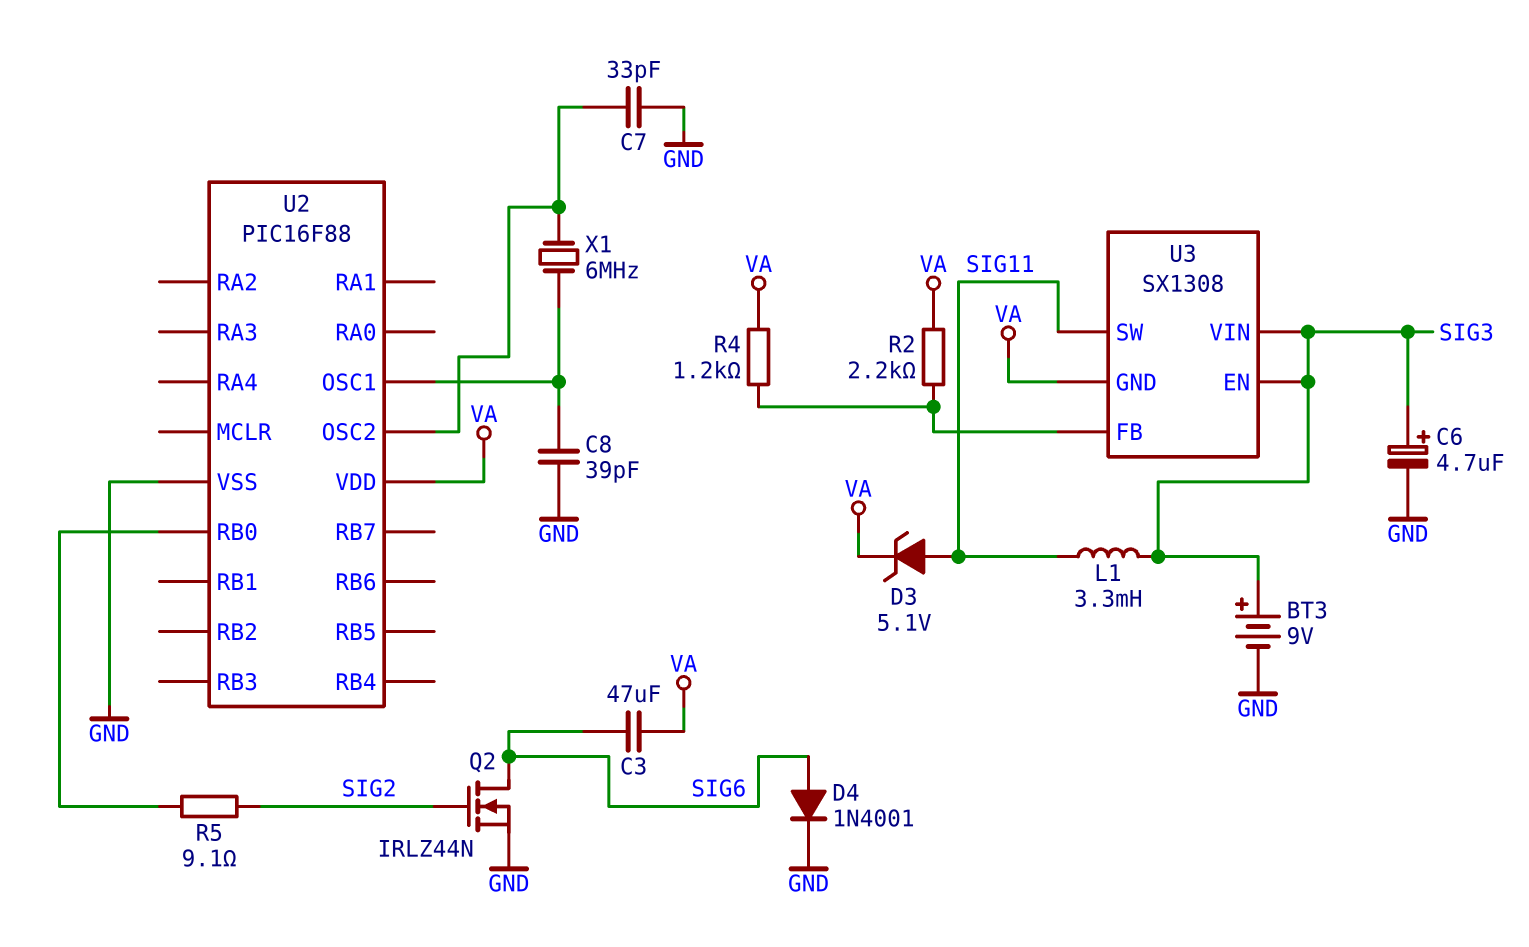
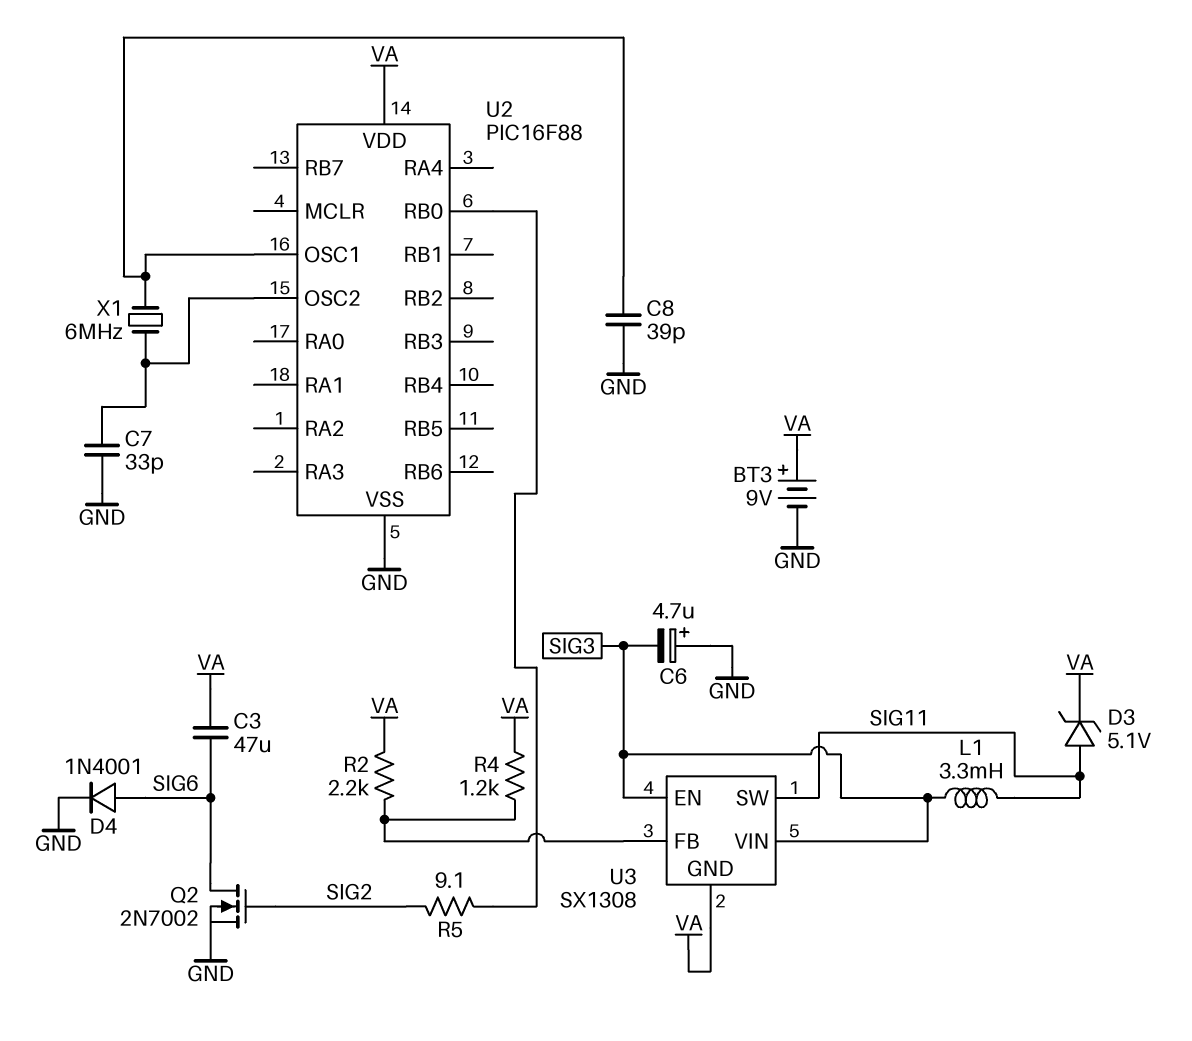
BT3: 9V (plus SIG3, minus GND) -> 9V (plus VA, minus GND)
C6: 4.7uF (plus SIG3, minus GND) -> 4.7uF (plus GND, minus SIG3)
Q2: NMOS IRLZ44N (G SIG2, D SIG6, S GND) -> NMOS 2N7002 (G SIG2, D SIG6, S GND)

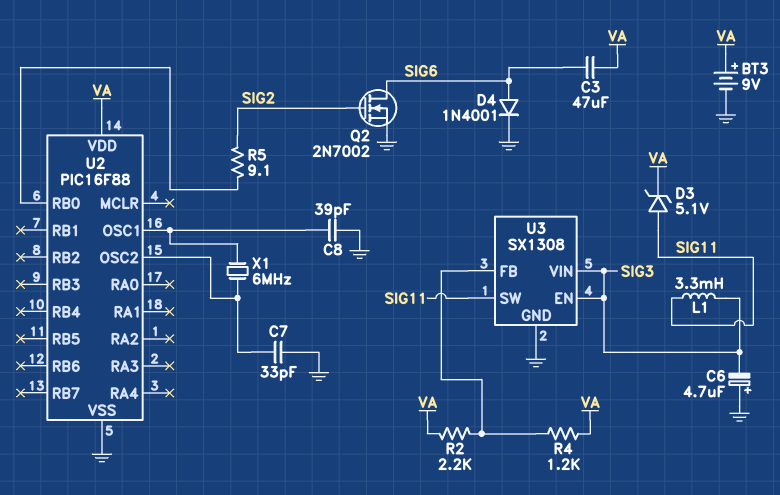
U3 pin GND: VA -> GND

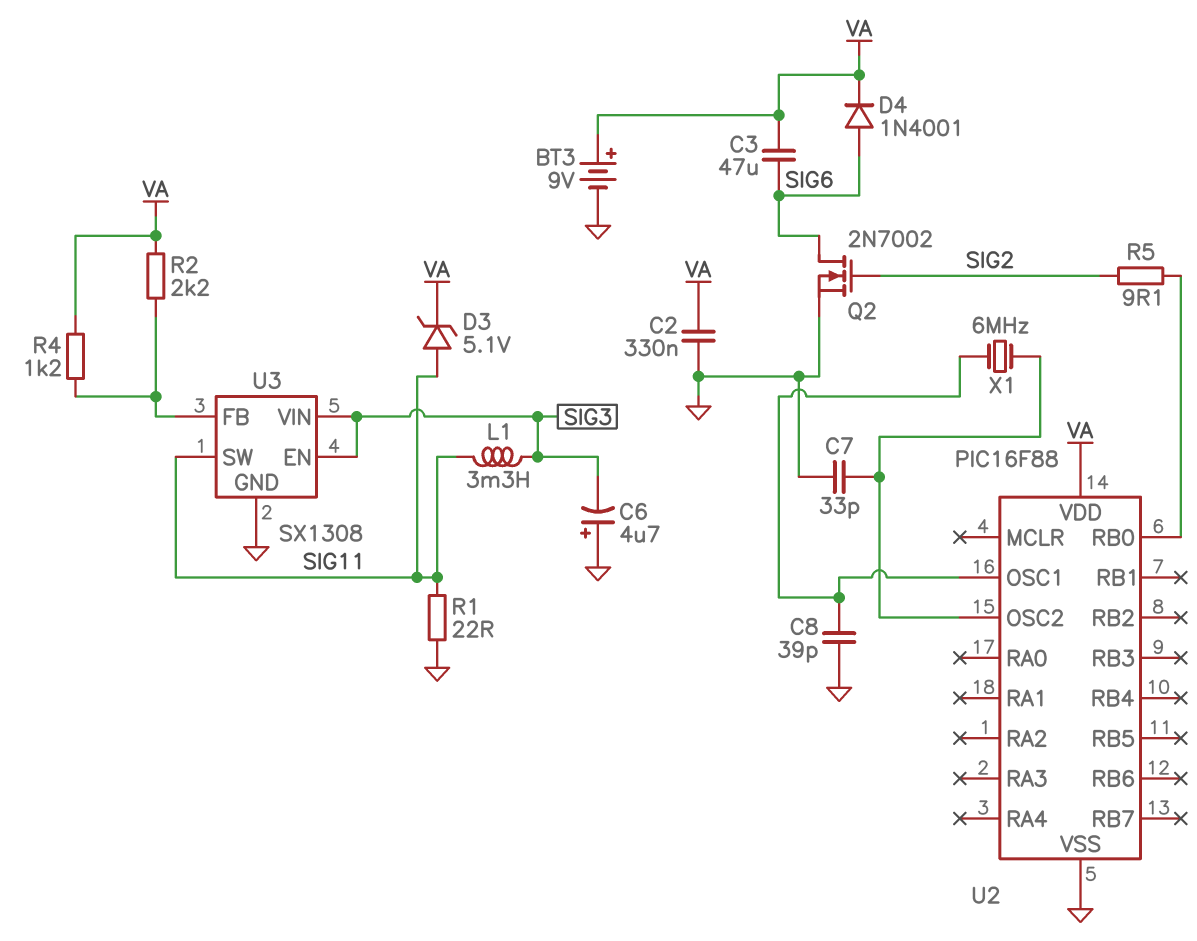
C2: none -> 330nF (GND, VA)
D4: diode 1N4001 (A SIG6, K GND) -> diode 1N4001 (A SIG6, K VA)
R1: none -> 22 (GND, SIG11)

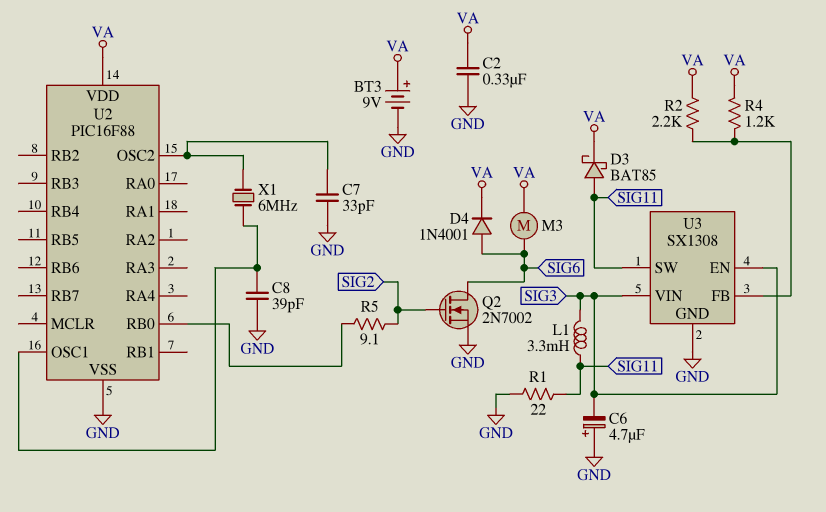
C3: 47uF (SIG6, VA) -> none
D3: zener 5.1V (A SIG11, K VA) -> schottky BAT85 (A SIG11, K VA)
M3: none -> motor (SIG6, VA)

